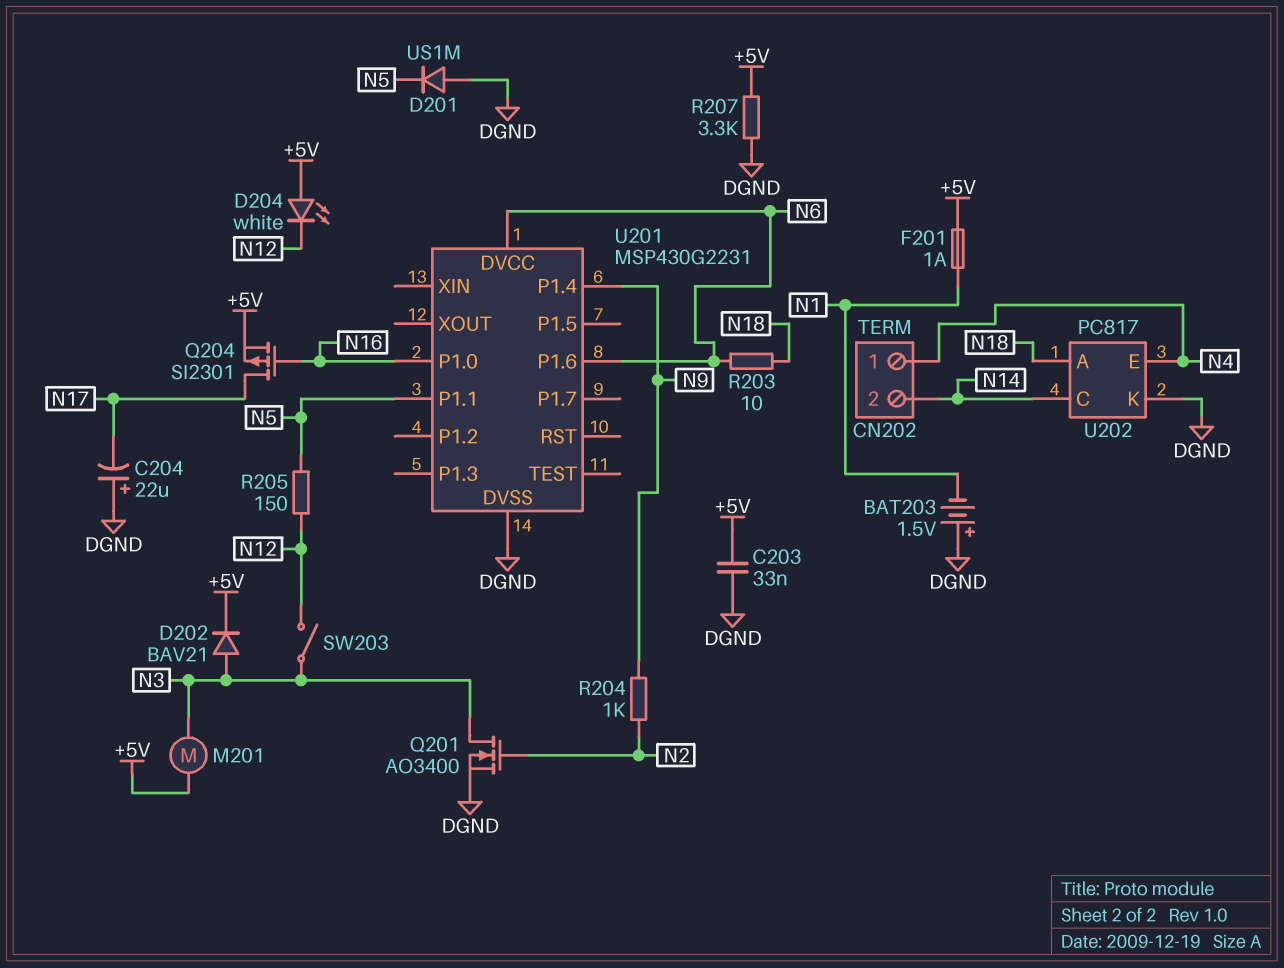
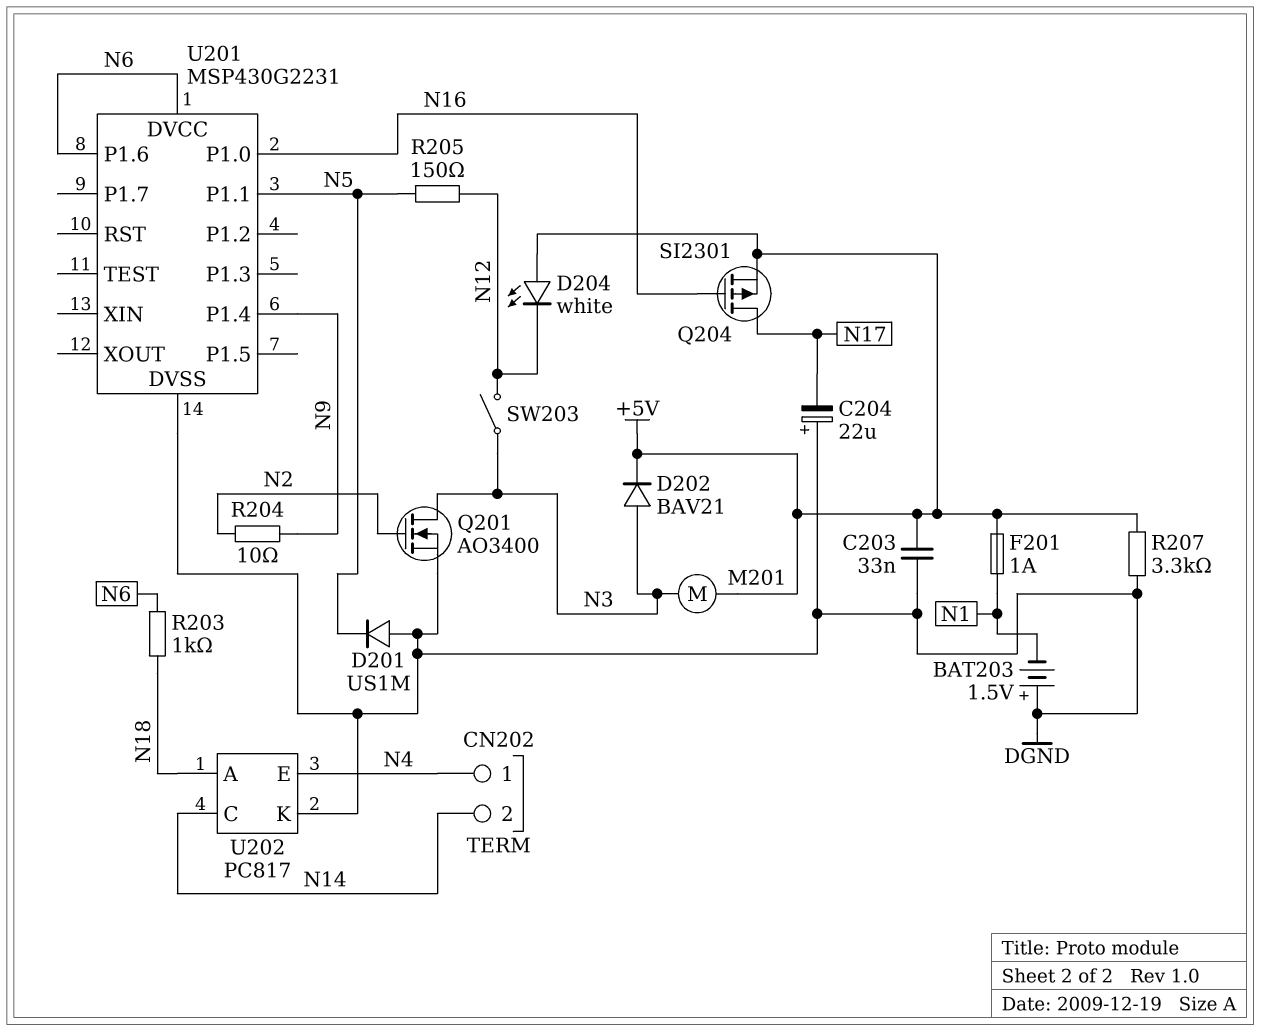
R203: 10 (N6, N18) -> 1k (N6, N18)
R204: 1k (N2, N9) -> 10 (N2, N9)

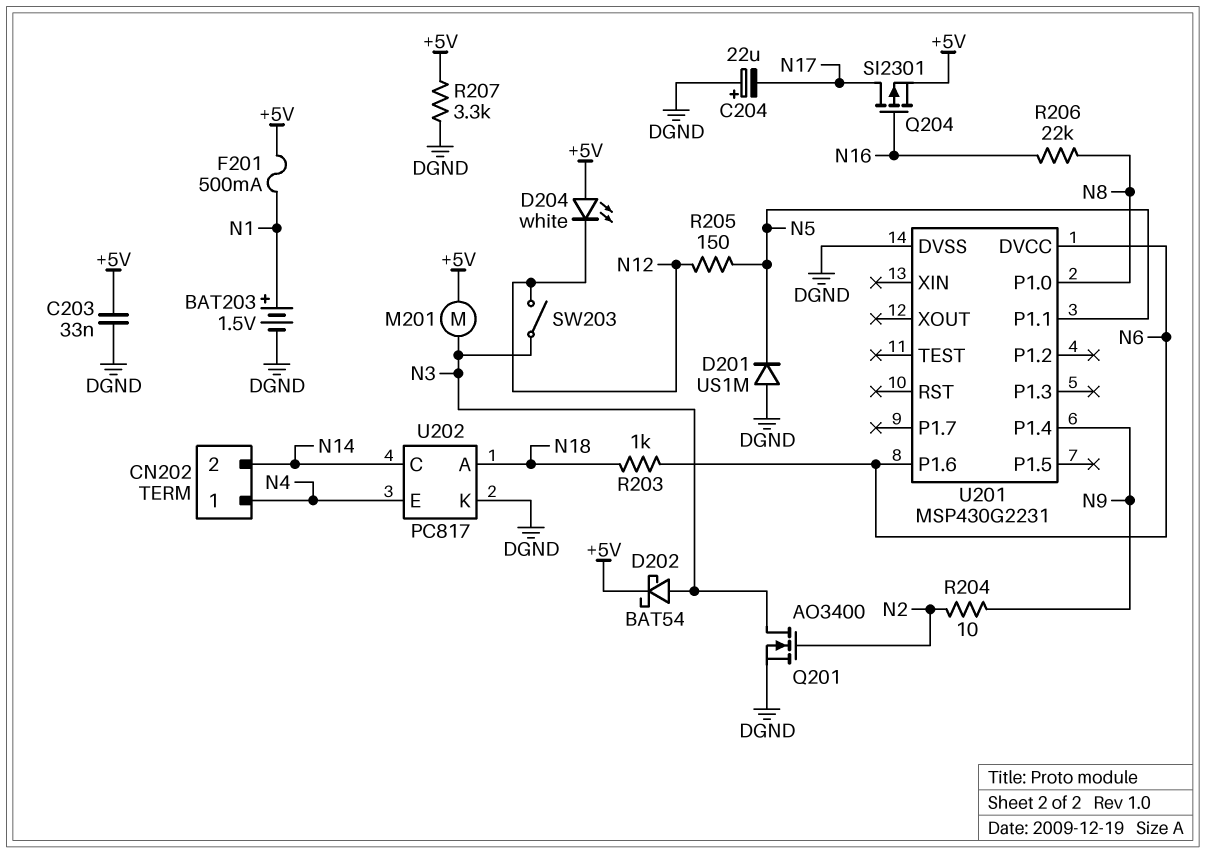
BAT203: 1.5V (plus DGND, minus N1) -> 1.5V (plus N1, minus DGND)
D202: diode BAV21 (A N3, K +5V) -> schottky BAT54 (A N3, K +5V)
F201: 1A (+5V, N1) -> 500mA (+5V, N1)
R206: none -> 22k (N8, N16)
U201 pin P1.0: N16 -> N8

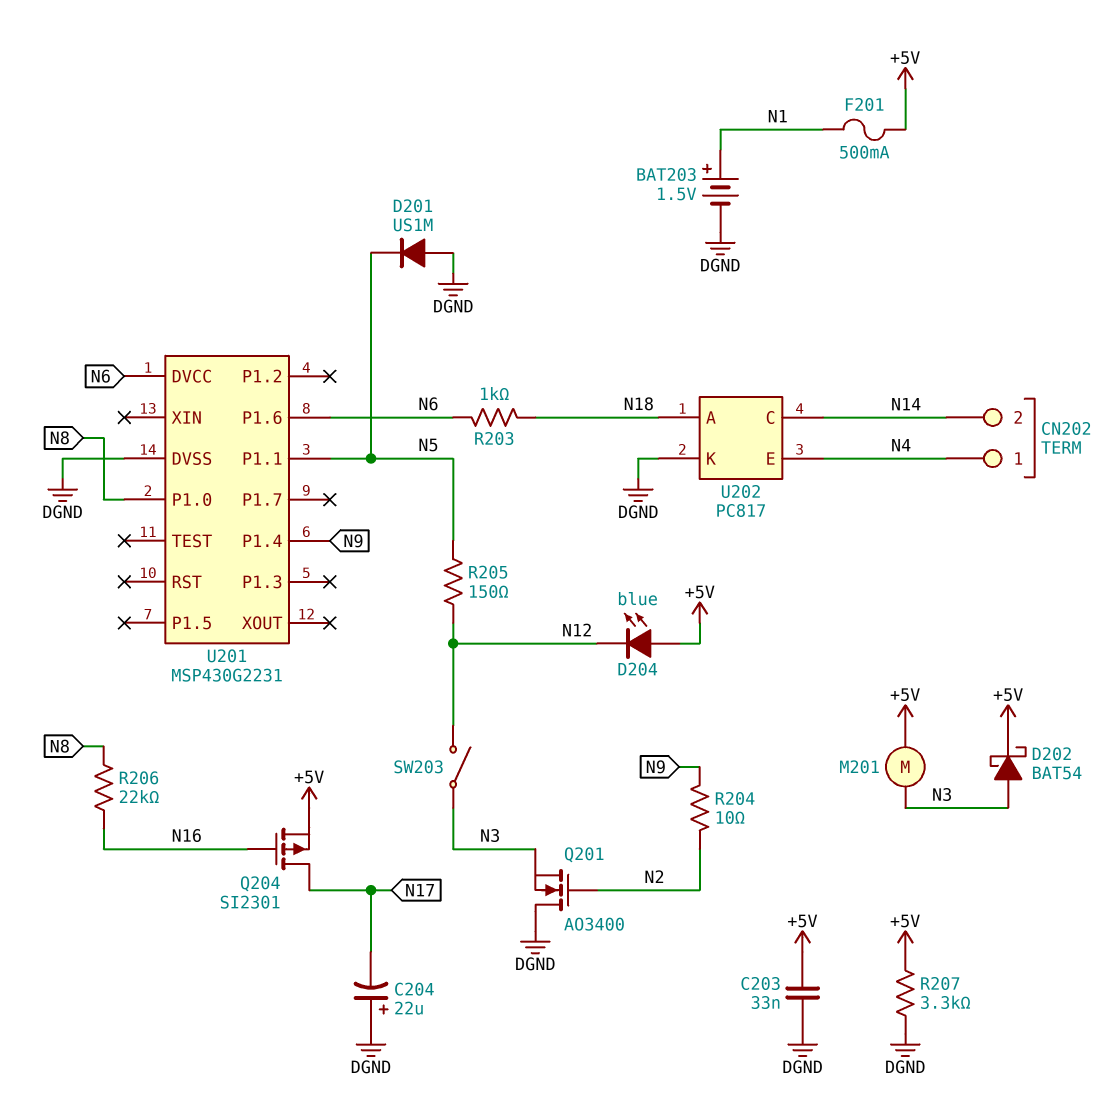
D204: LED white (A +5V, K N12) -> LED blue (A +5V, K N12)
Q201: NMOS AO3400 (G N2, D N3, S DGND) -> NMOS AO3400 (G N2, D DGND, S N3)

